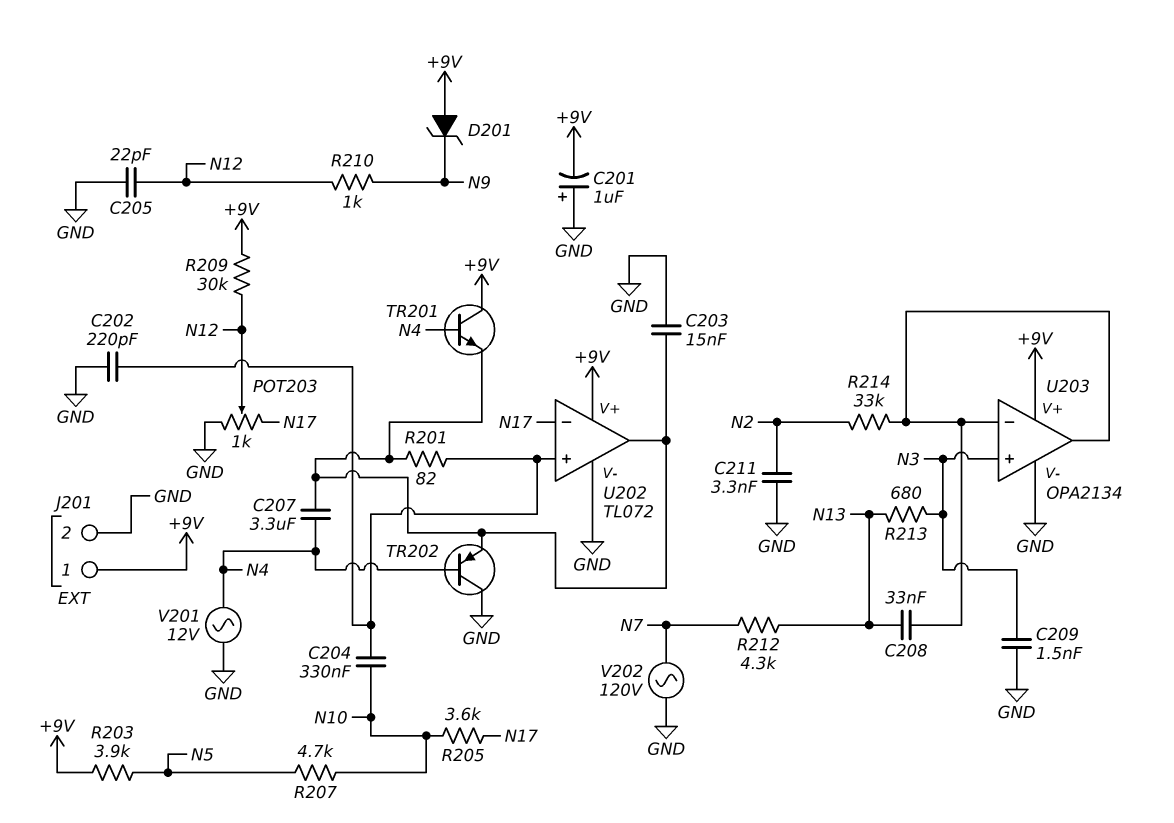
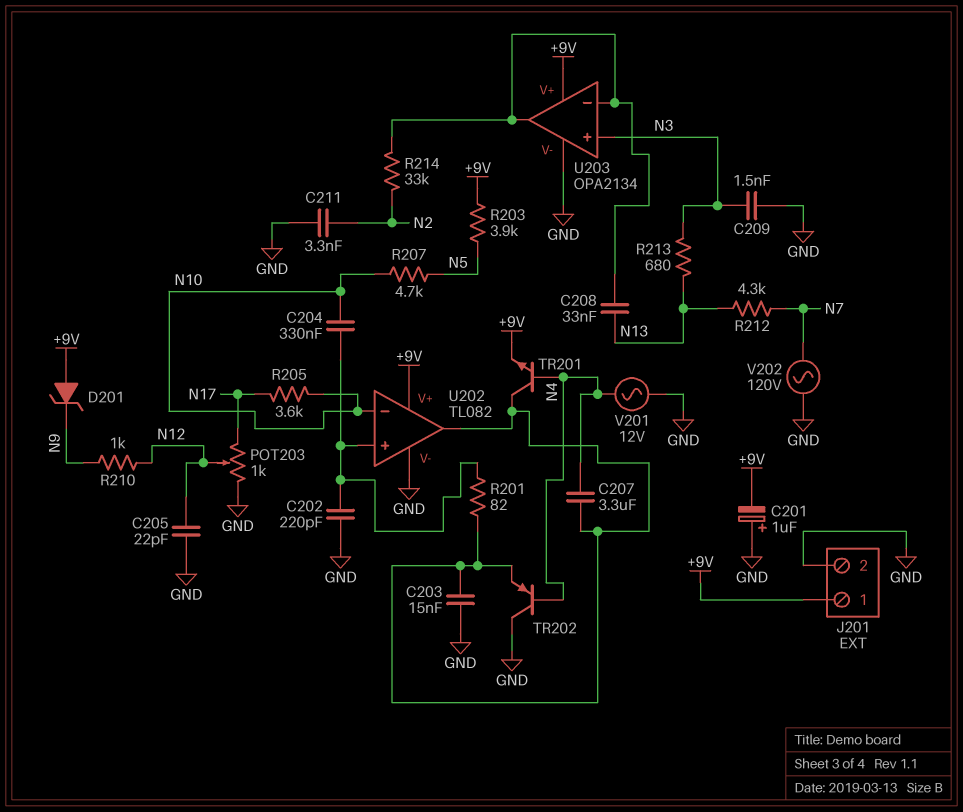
R209: 30k (+9V, N12) -> none
TR201: NPN (B N4, C +9V, E U202/out) -> NPN (B N4, C U202/out, E +9V)
U202: TL072 -> TL082
U202 pin in-: N17 -> N10

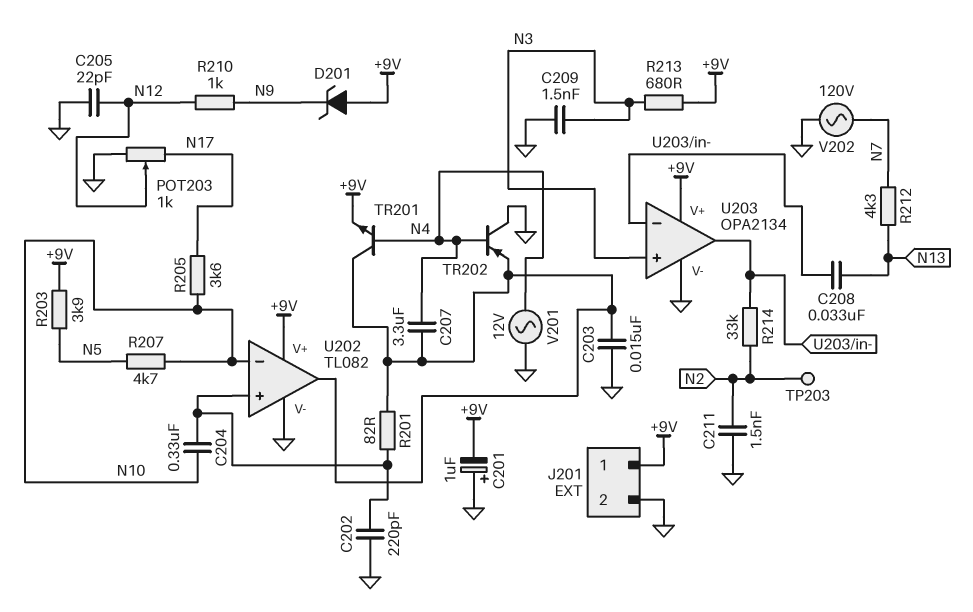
C211: 3.3nF (GND, N2) -> 1.5nF (GND, N2)
R213: 680 (N3, N13) -> 680 (+9V, N3)
TP203: none -> test point (N2)

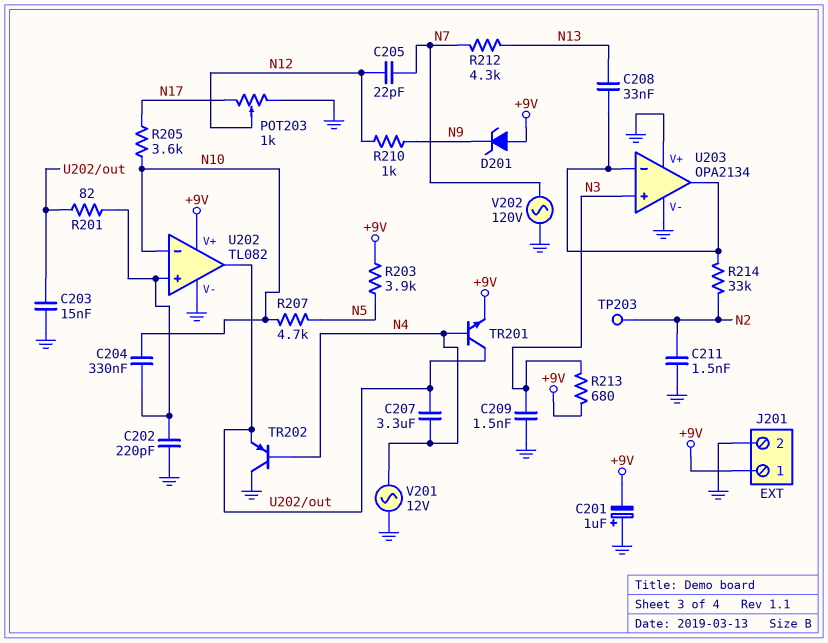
C205: 22pF (GND, N12) -> 22pF (N7, N12)
U203 pin V+: +9V -> GND

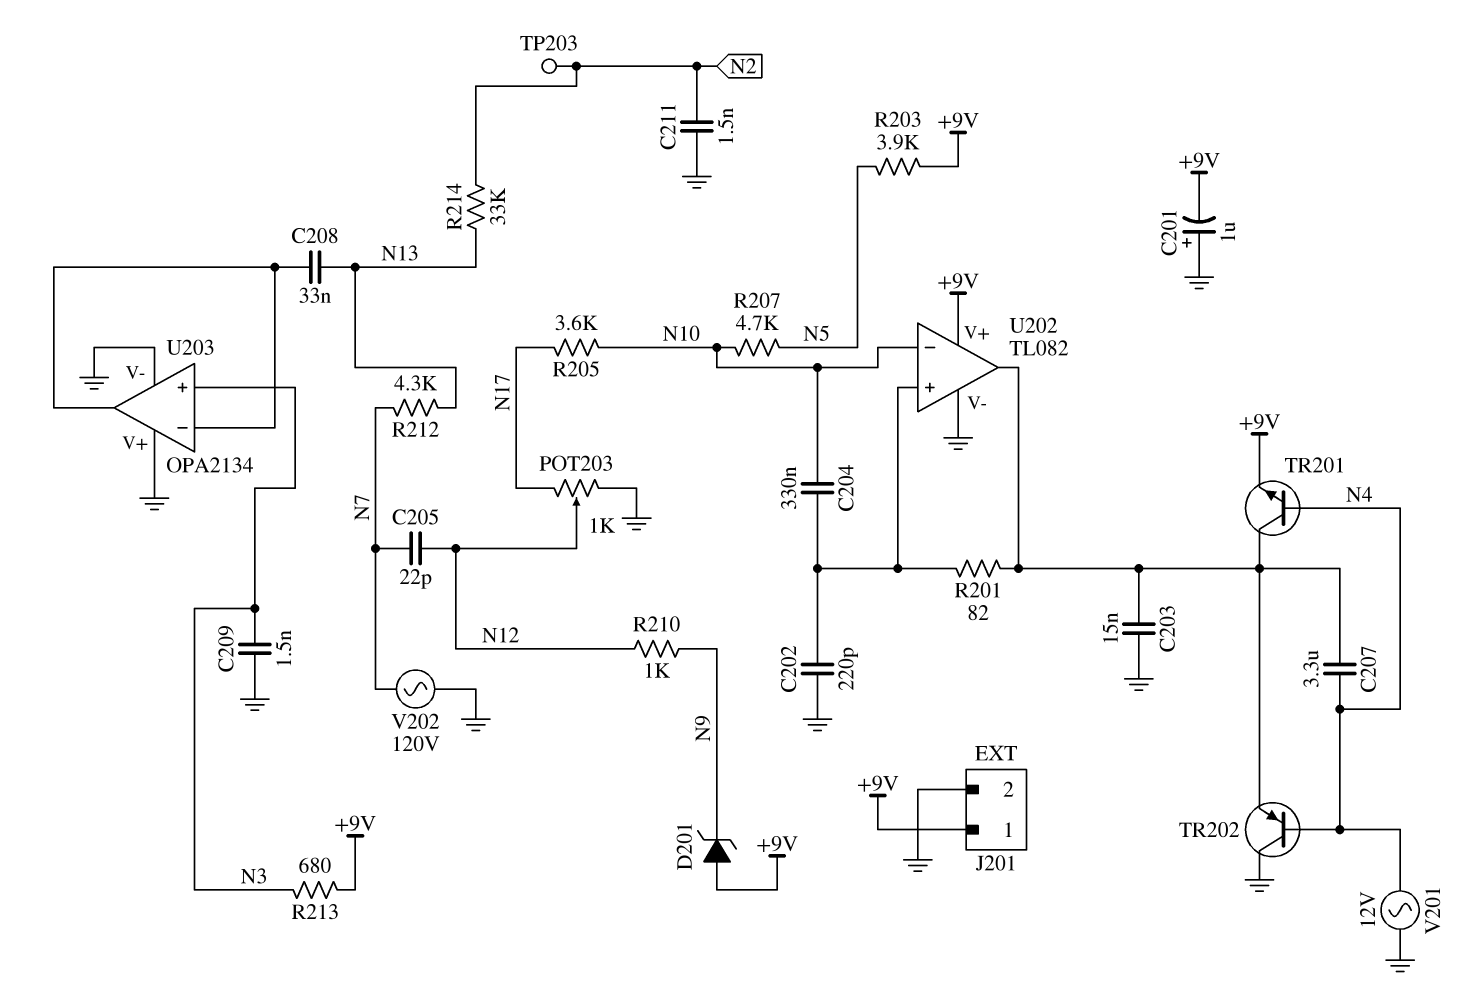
R214: 33k (N2, U203/in-) -> 33k (N2, N13)

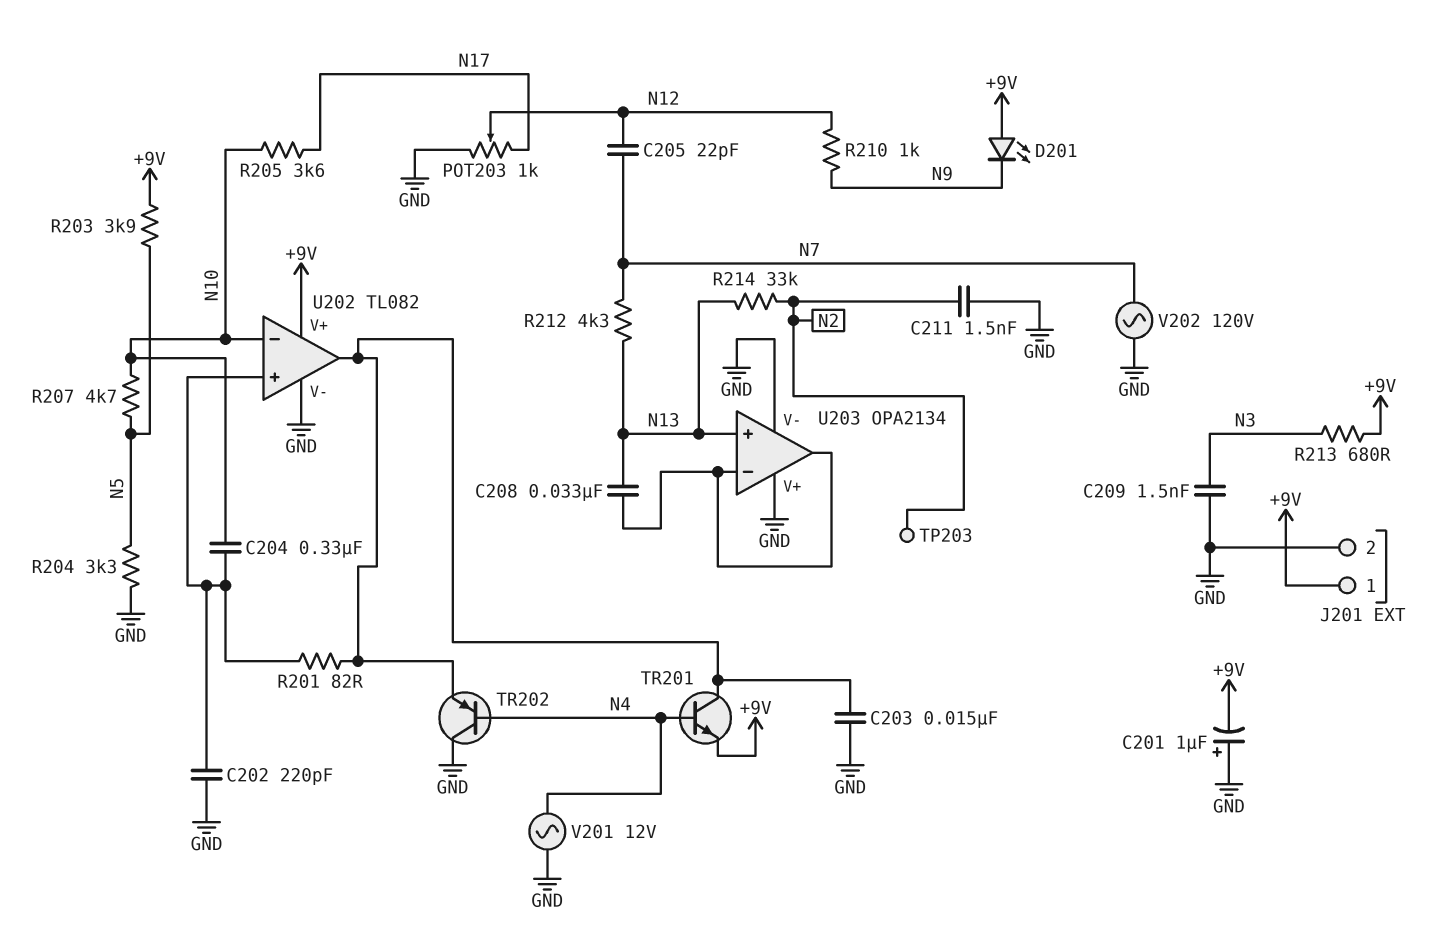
C207: 3.3uF (N4, U202/out) -> none
D201: zener (A +9V, K N9) -> LED (A +9V, K N9)
R204: none -> 3.3k (GND, N5)
U203 pin in+: N3 -> N13

